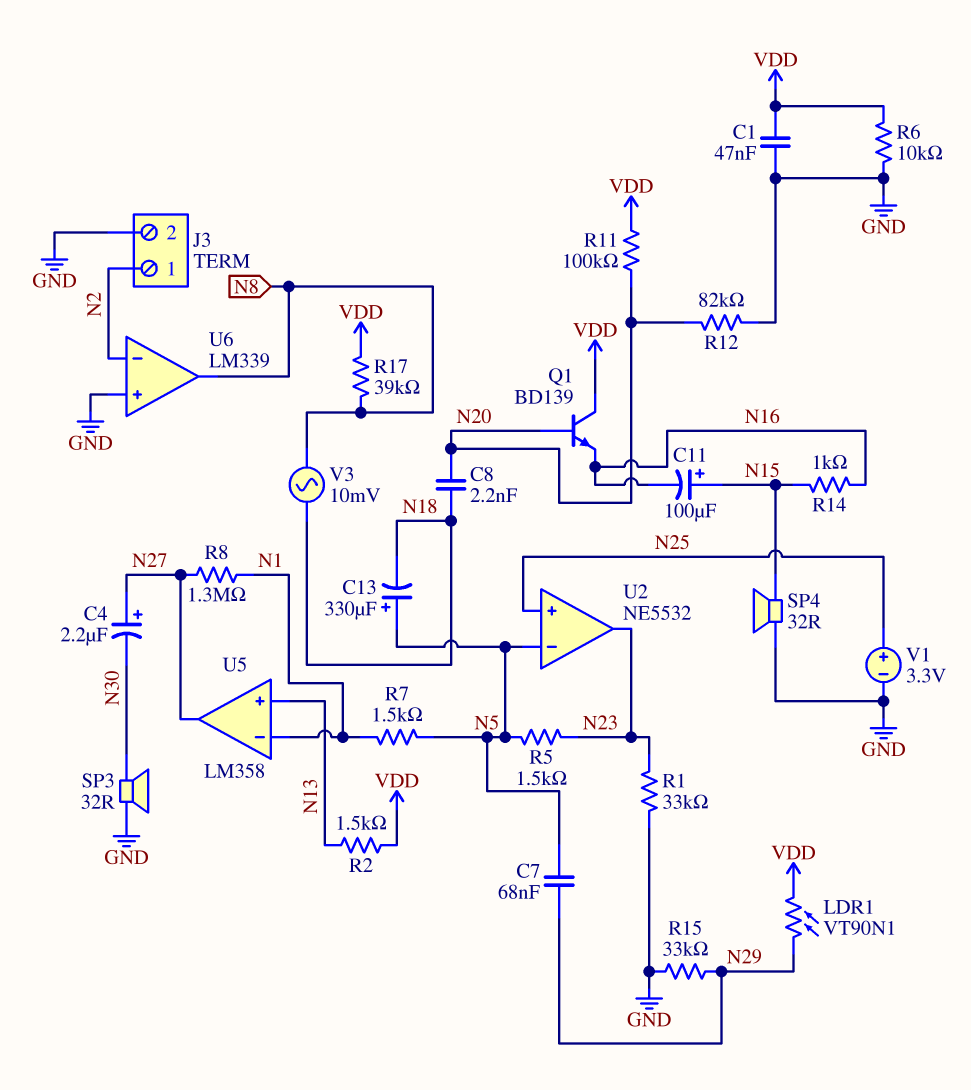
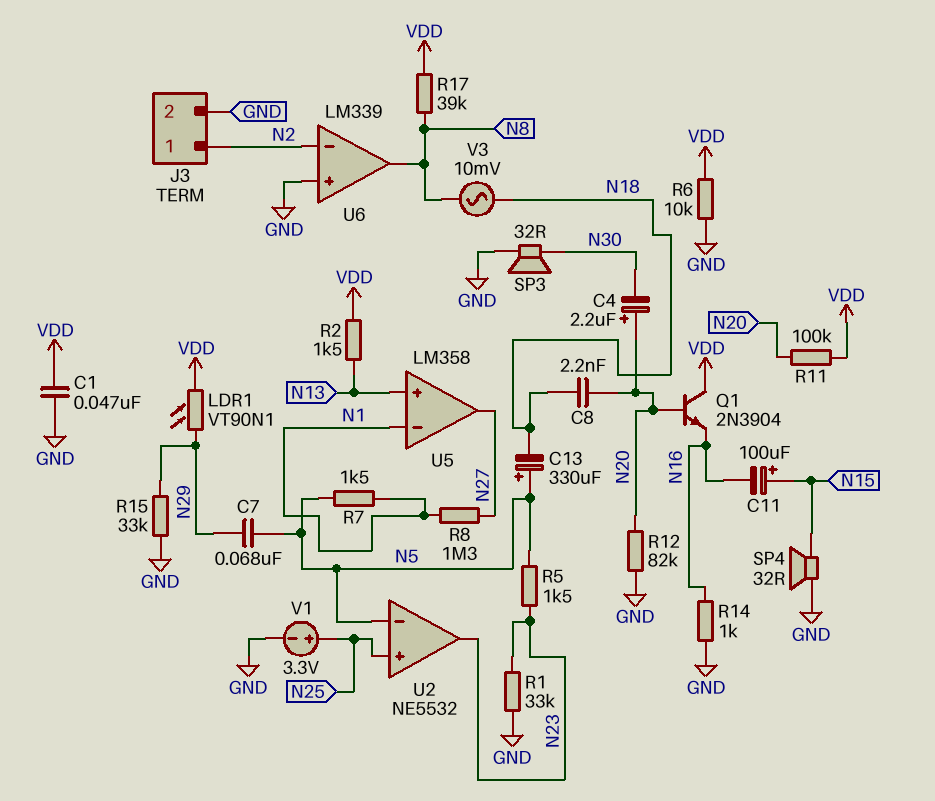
C4: 2.2uF (plus N27, minus N30) -> 2.2uF (plus N20, minus N30)
Q1: NPN BD139 (B N20, C VDD, E N16) -> NPN 2N3904 (B N20, C VDD, E N16)
R14: 1k (N15, N16) -> 1k (GND, N16)

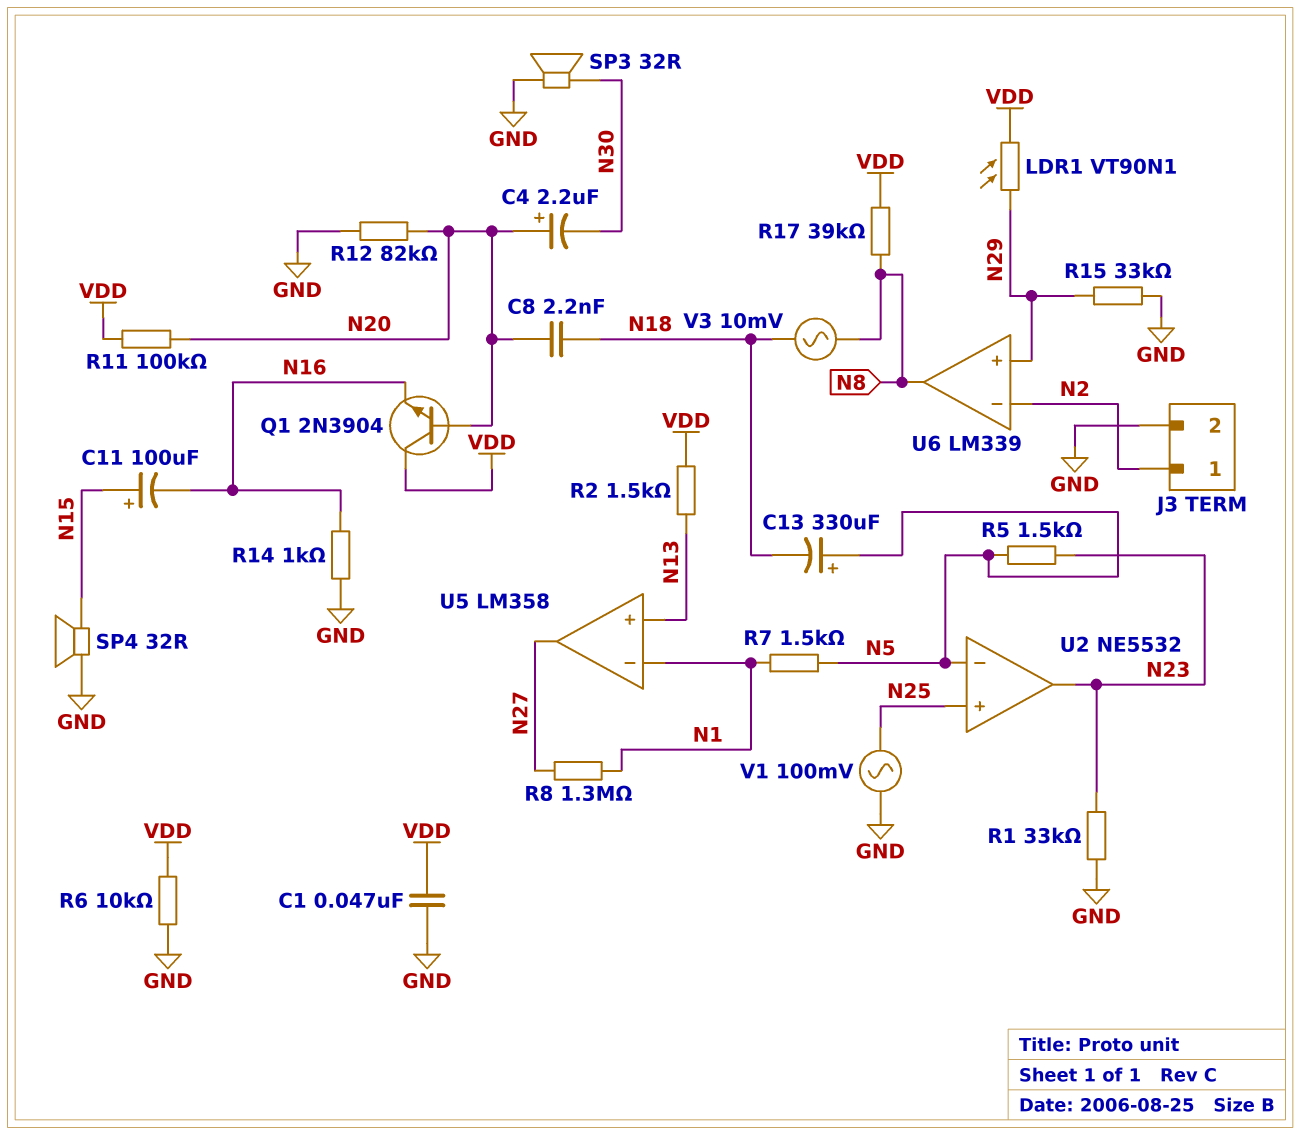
C7: 68nF (N5, N29) -> none
U6 pin in+: GND -> N29
V1: 3.3V (plus N25, minus GND) -> AC 100mV (GND, N25)

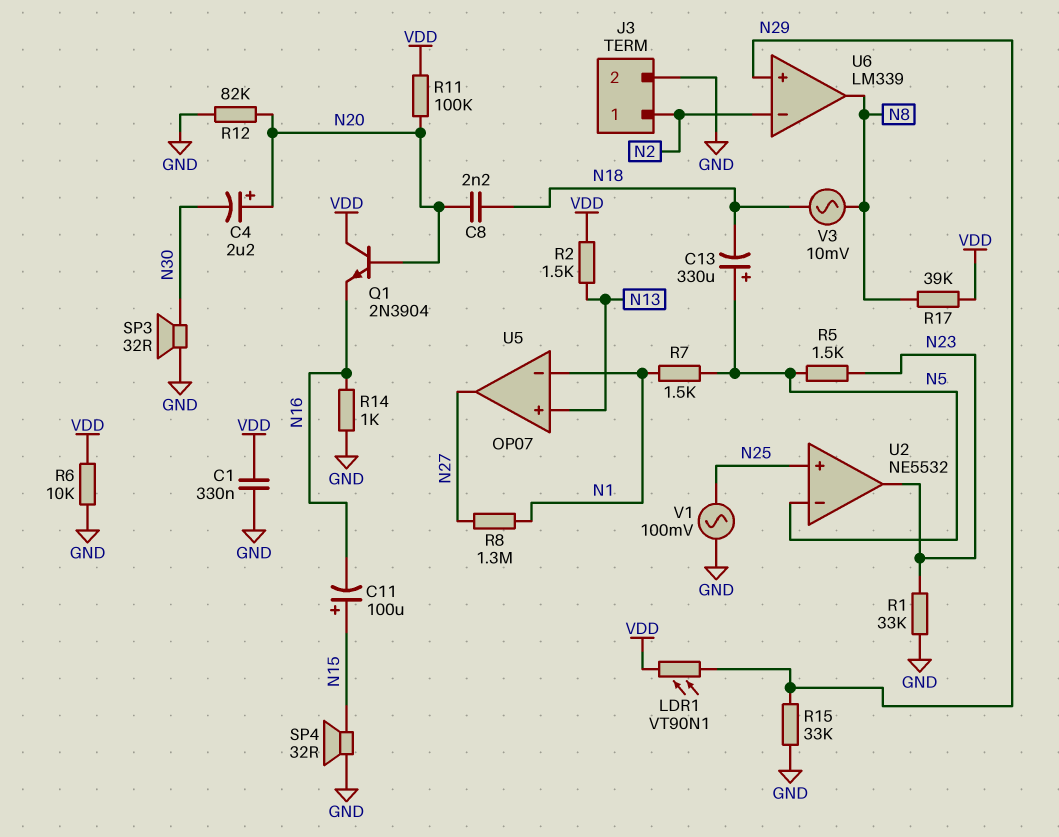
C1: 47nF (GND, VDD) -> 330nF (GND, VDD)
U5: LM358 -> OP07

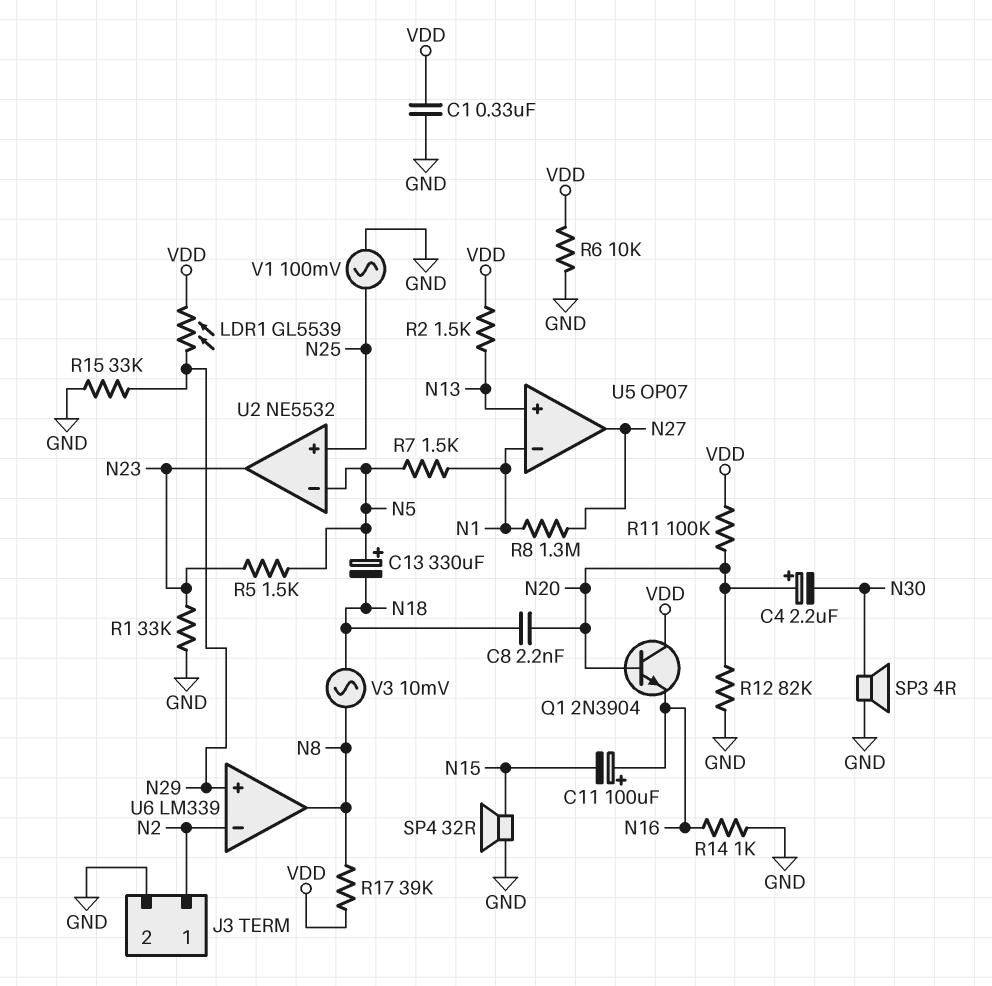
C11: 100uF (plus N15, minus N16) -> 100uF (plus N16, minus N15)
LDR1: VT90N1 (N29, VDD) -> GL5539 (N29, VDD)
SP3: speaker 32R (GND, N30) -> speaker 4R (GND, N30)

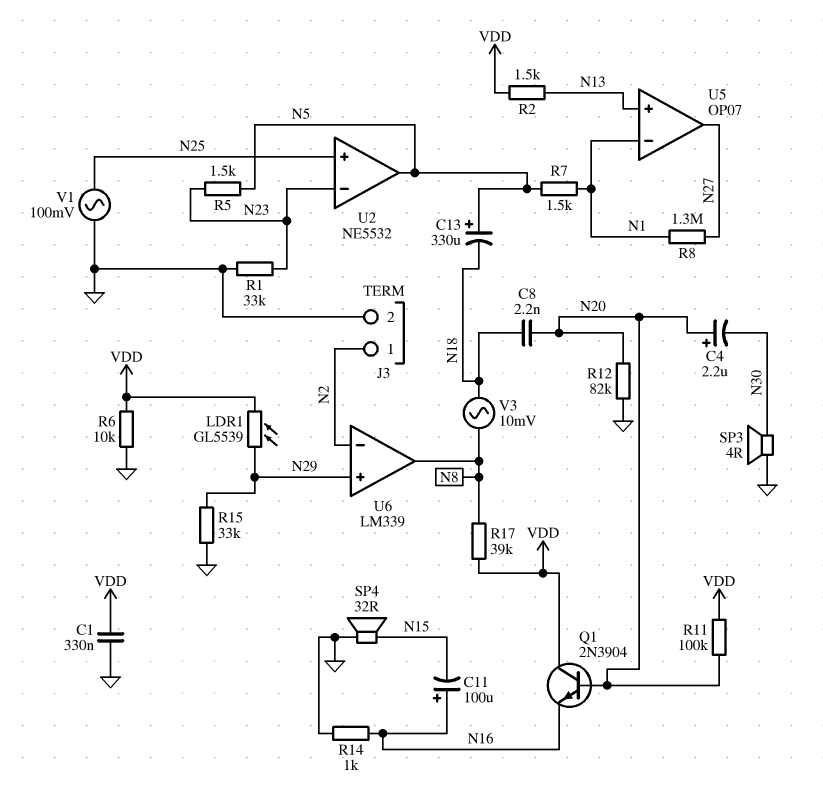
U2 pin in-: N5 -> N23
U2 pin out: N23 -> N5

